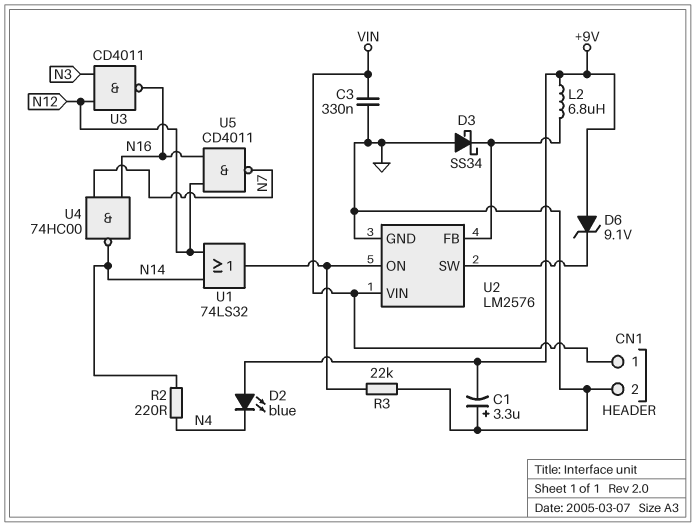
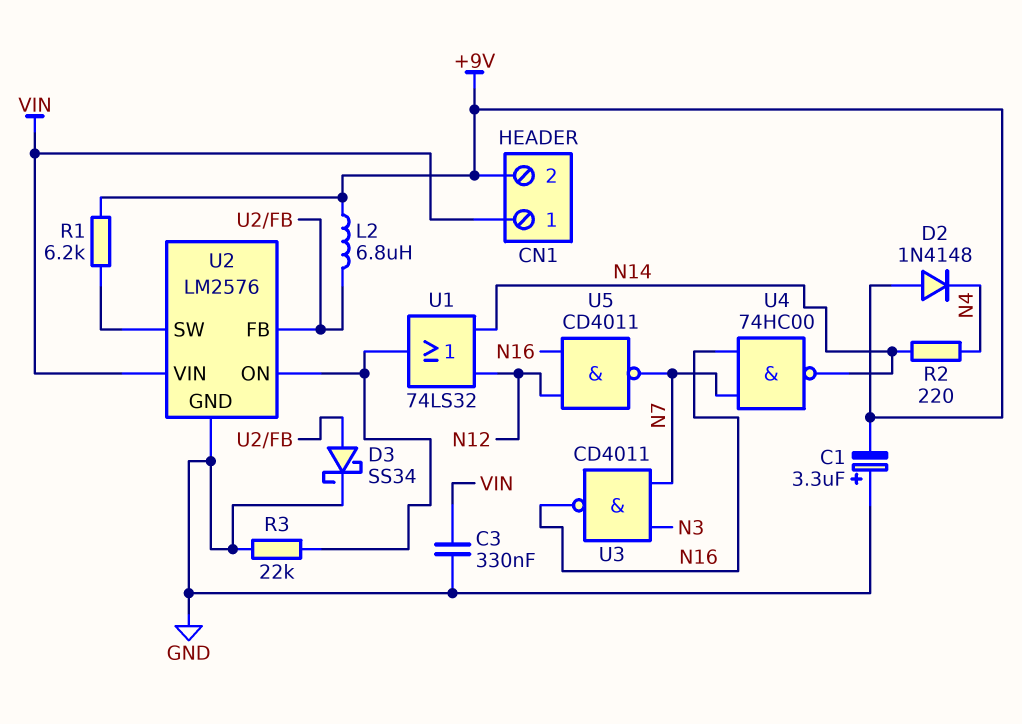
CN1 pin 2: GND -> +9V
D2: LED blue (A +9V, K N4) -> diode 1N4148 (A +9V, K N4)
D3: schottky SS34 (A GND, K U2/FB) -> schottky SS34 (A U2/FB, K GND)
D6: zener 9.1V (A +9V, K U2/SW) -> none
R1: none -> 6.2k (+9V, U2/SW)
U3: NAND CD4011 (in N3, in N12, out N16) -> NAND CD4011 (in N3, in N7, out N16)

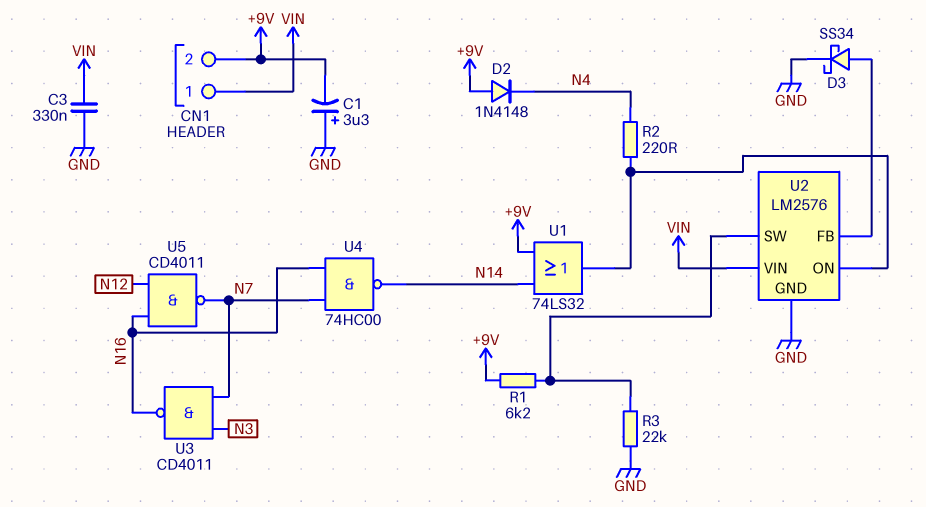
L2: 6.8uH (+9V, U2/FB) -> none
R2: 220 (N4, N14) -> 220 (N4, U2/ON)
R3: 22k (GND, U2/ON) -> 22k (GND, U2/SW)
U1: OR 74LS32 (in N12, in N14, out U2/ON) -> OR 74LS32 (in +9V, in N14, out U2/ON)

